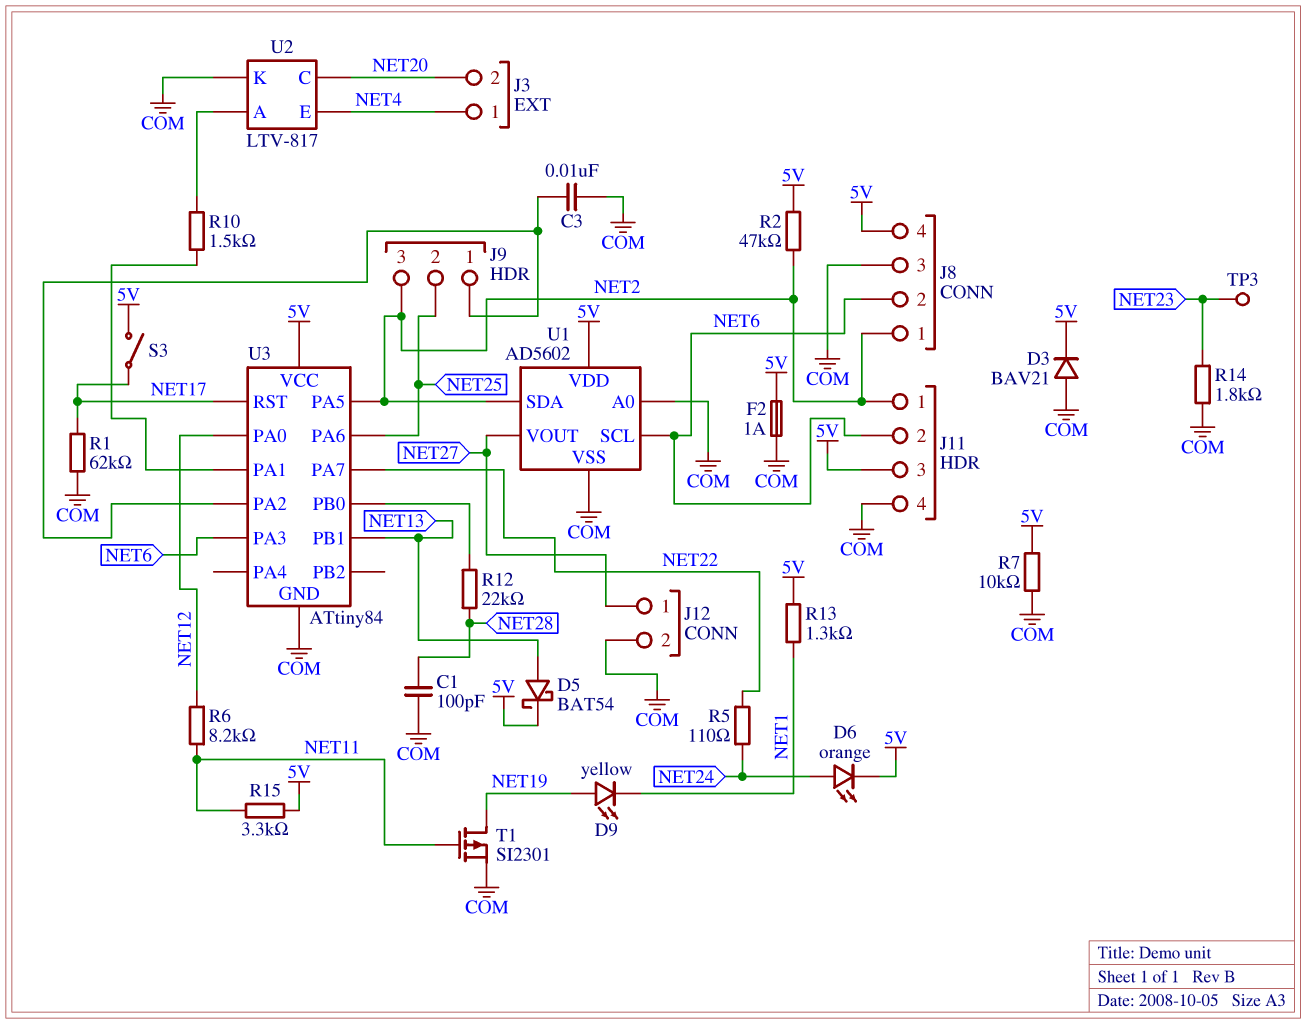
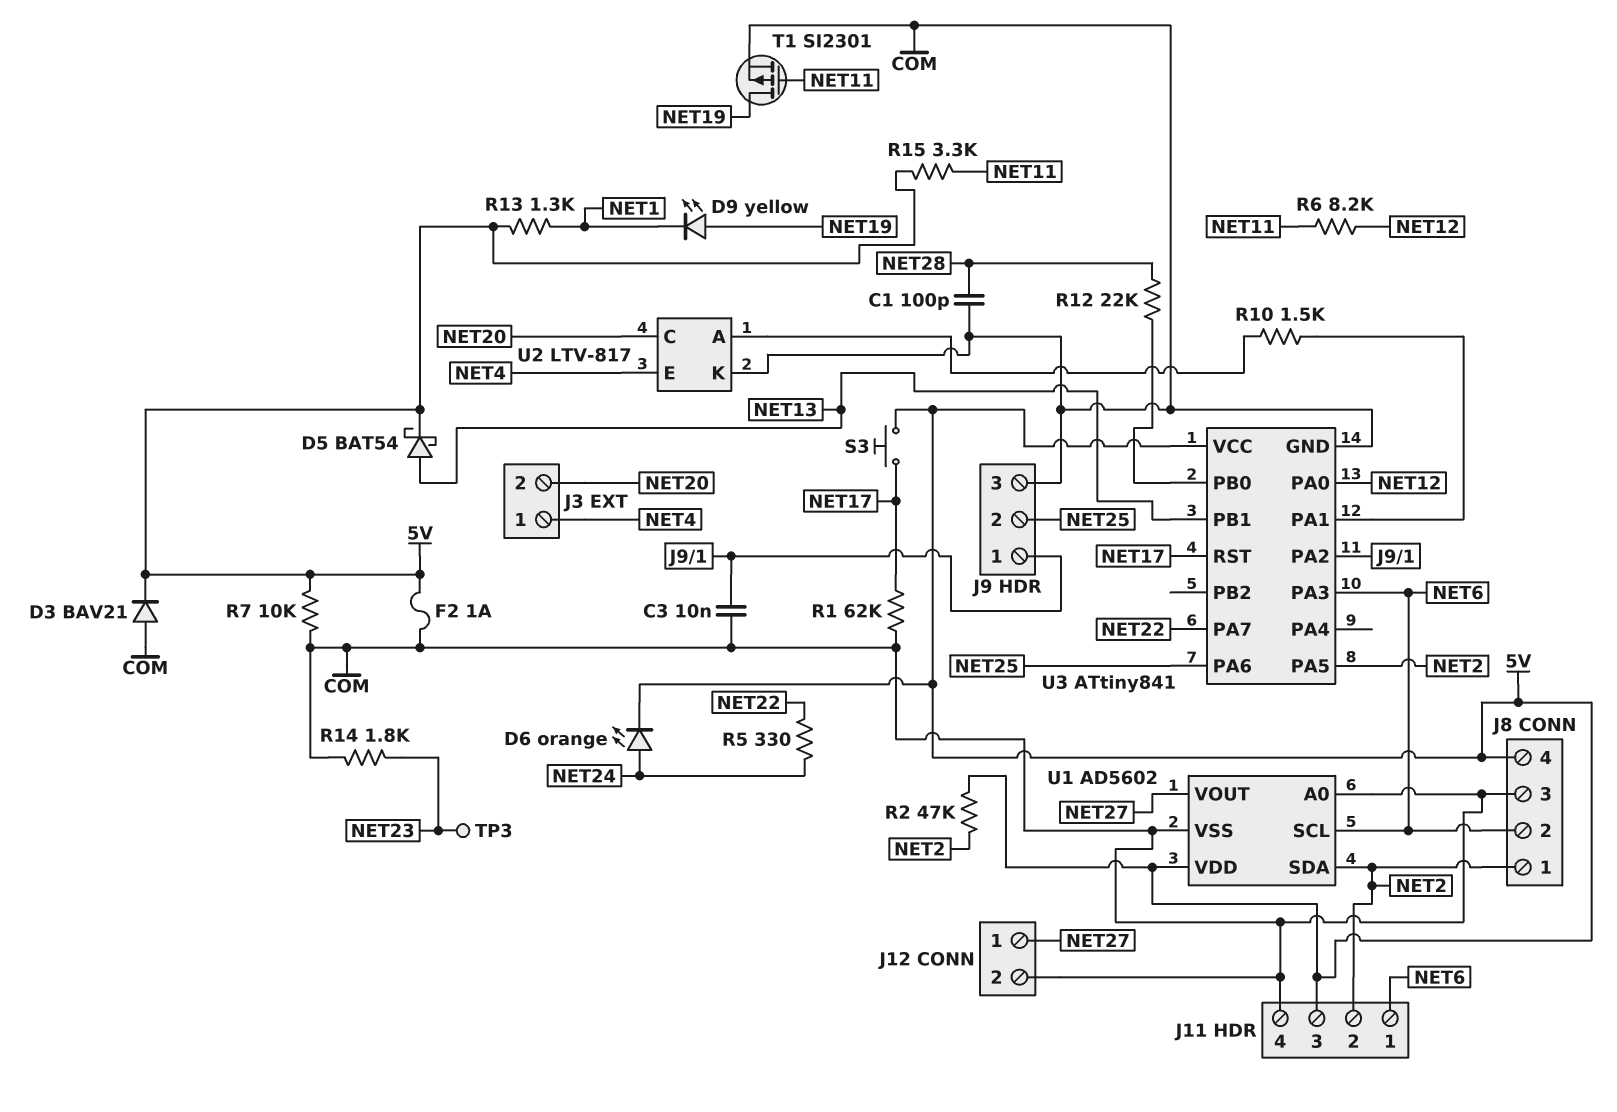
J9 pin 3: NET2 -> COM
J11 pin 1: NET2 -> NET6
J11 pin 2: NET6 -> NET2
R5: 110 (NET22, NET24) -> 330 (NET22, NET24)
S3: switch (5V, NET17) -> button (5V, NET17)
U3: ATtiny84 -> ATtiny841

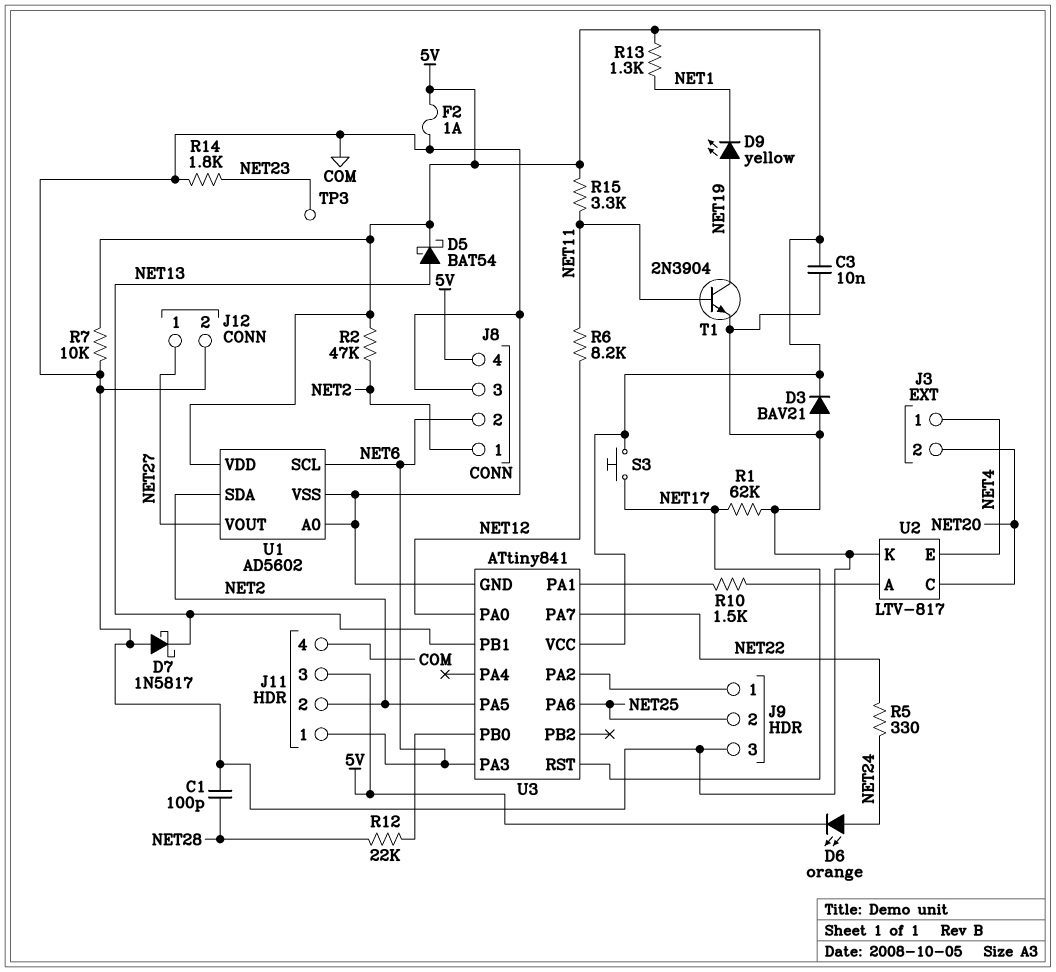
C3: 10nF (COM, J9/1) -> 10nF (5V, COM)
D7: none -> schottky 1N5817 (A COM, K NET13)
T1: PMOS SI2301 (G NET11, D NET19, S COM) -> NPN 2N3904 (B NET11, C NET19, E COM)

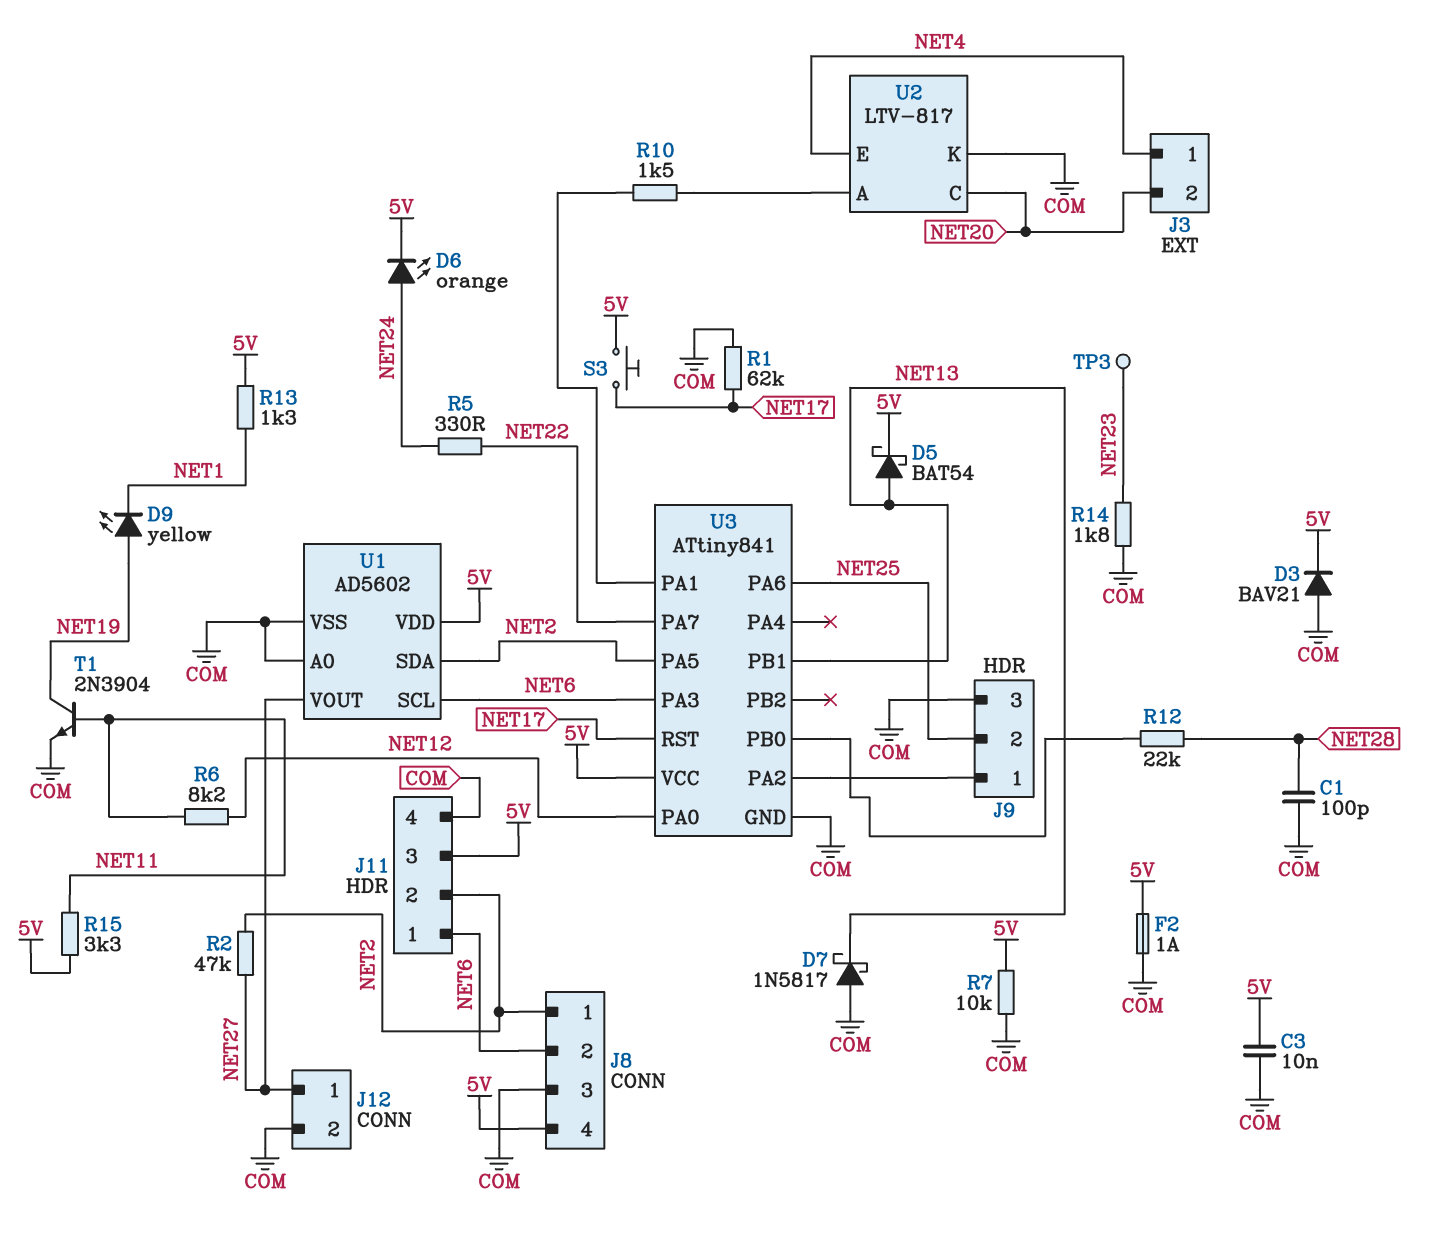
R2: 47k (5V, NET2) -> 47k (NET2, NET27)

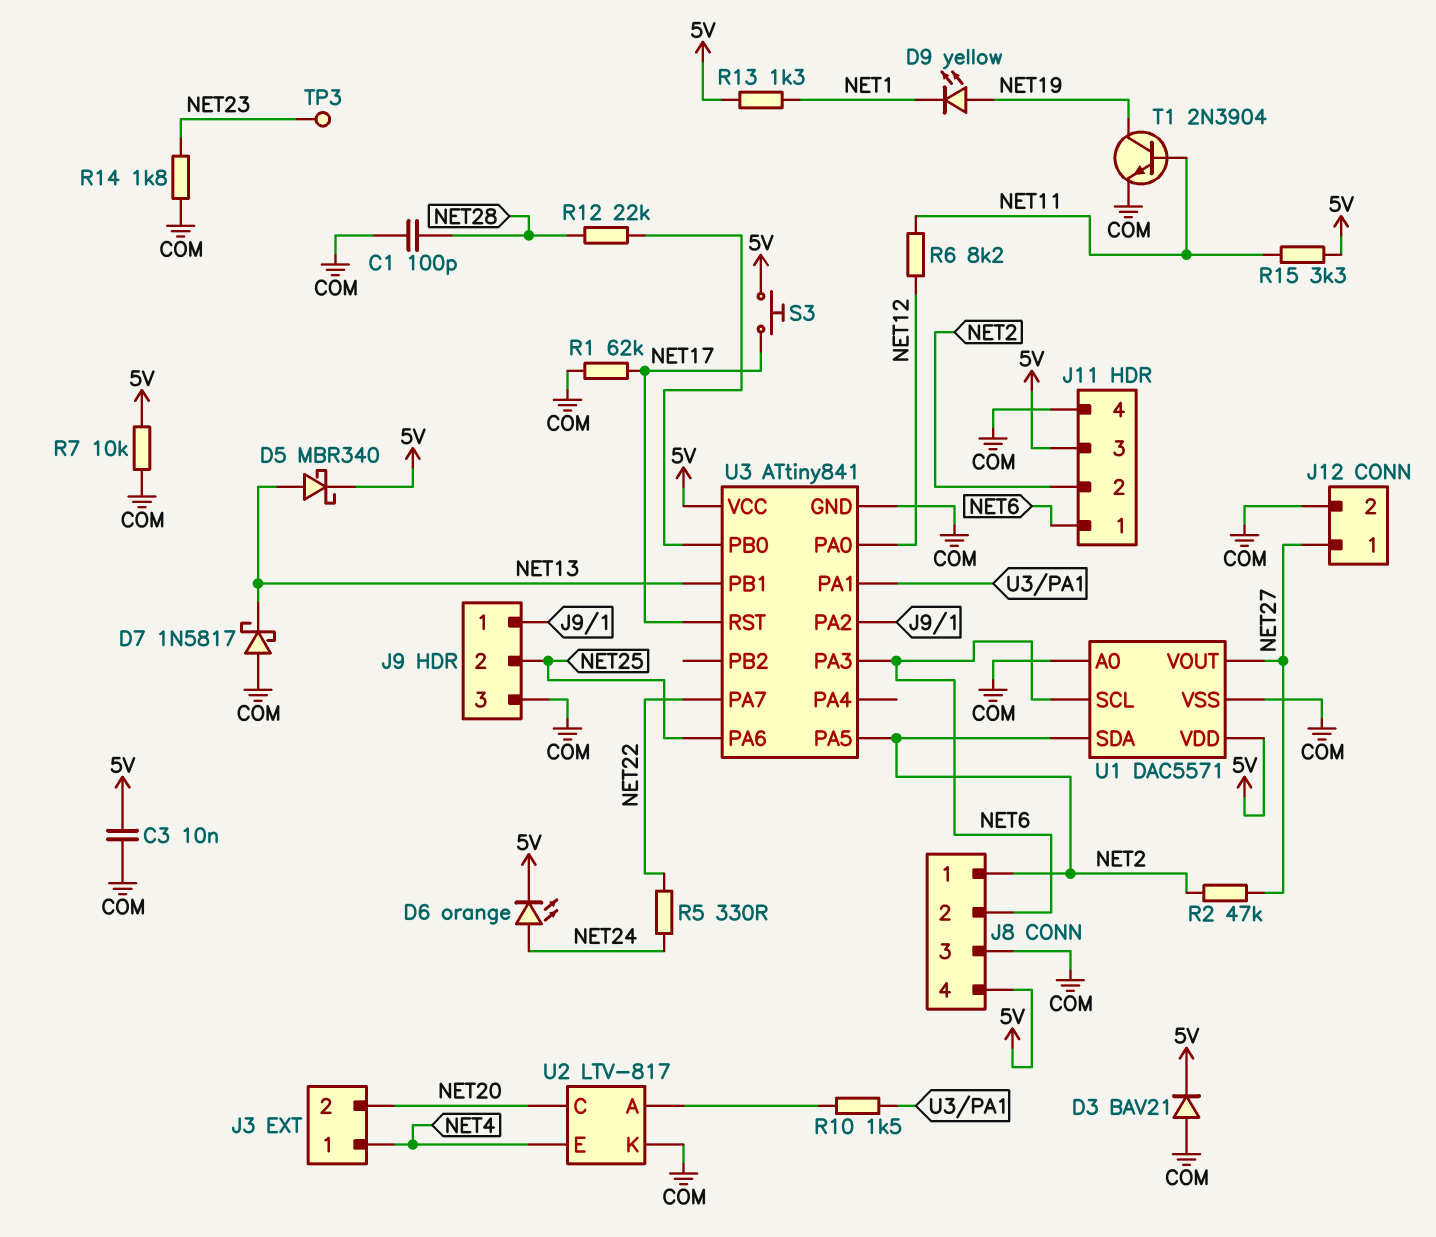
D5: schottky BAT54 (A NET13, K 5V) -> schottky MBR340 (A NET13, K 5V)
F2: 1A (5V, COM) -> none
U1: AD5602 -> DAC5571

